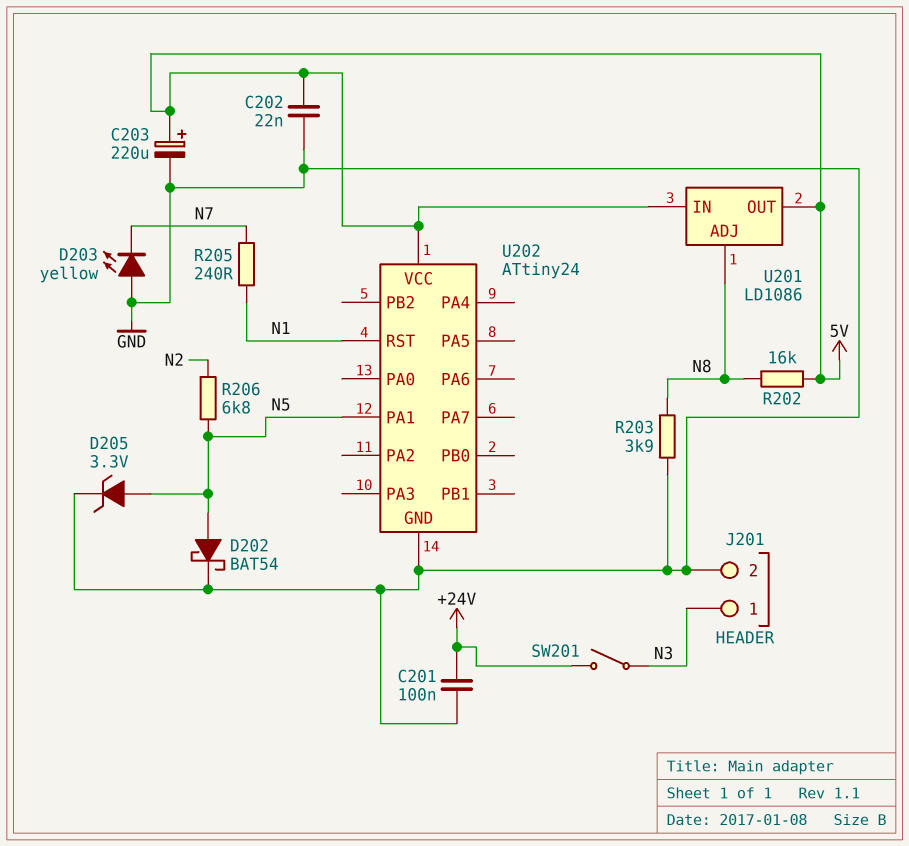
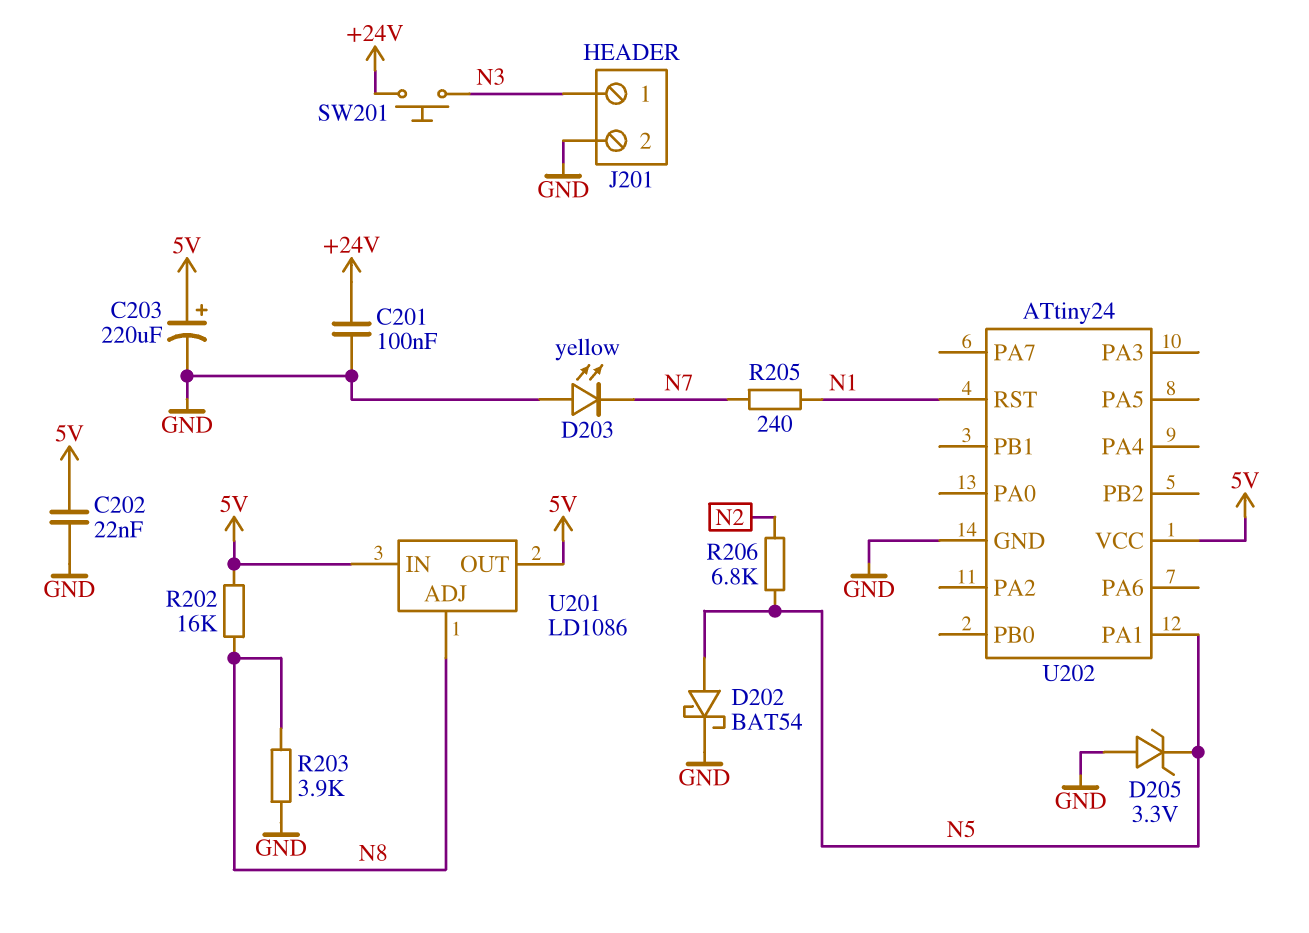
D205: zener 3.3V (A N5, K GND) -> zener 3.3V (A GND, K N5)
SW201: switch (+24V, N3) -> button (+24V, N3)

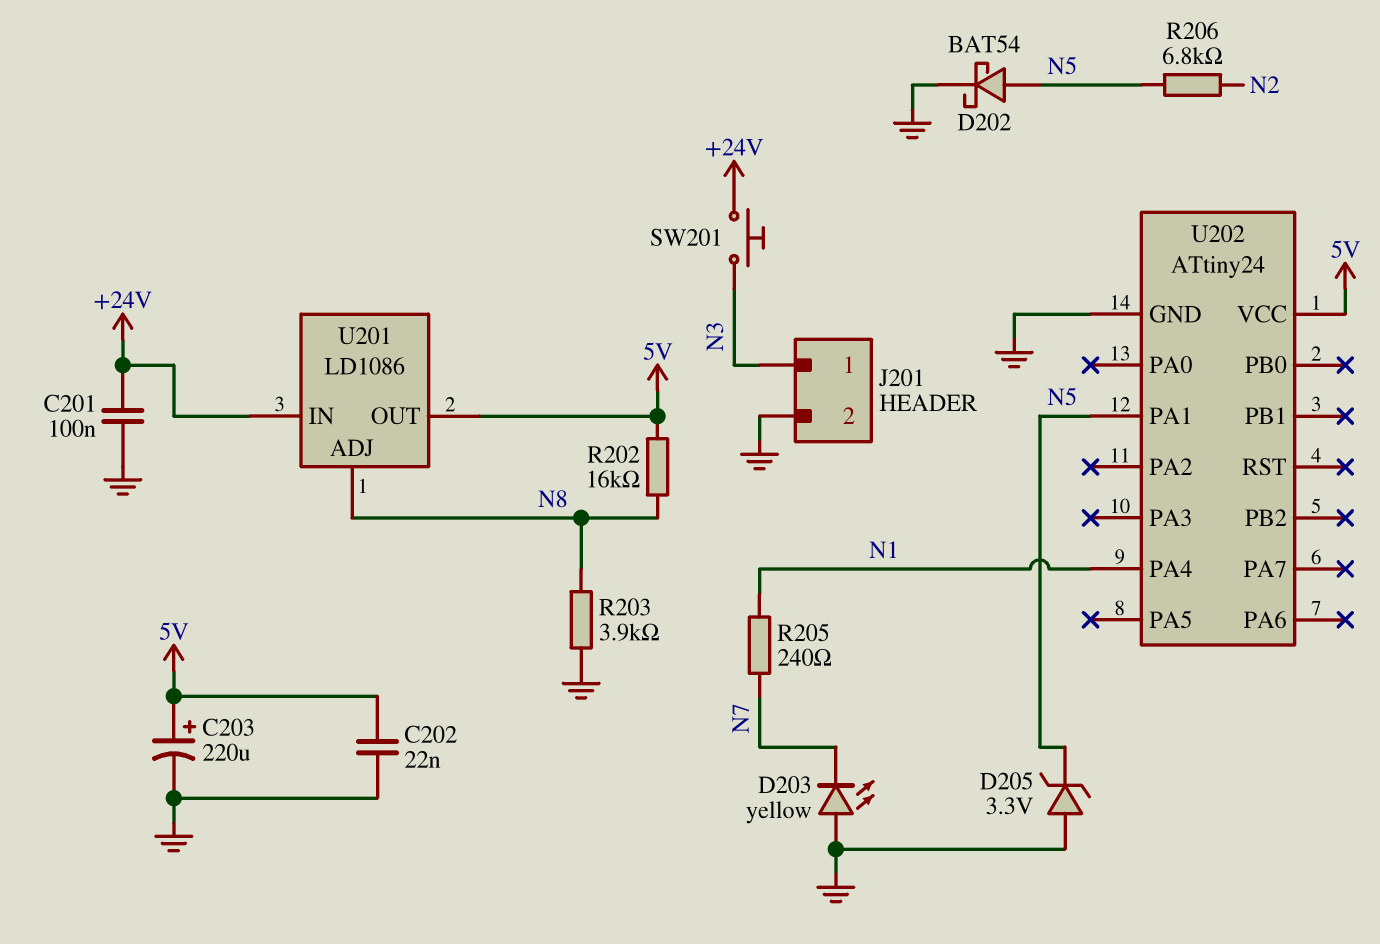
U201 pin IN: 5V -> +24V
U202 pin PA4: none -> N1
U202 pin RST: N1 -> none

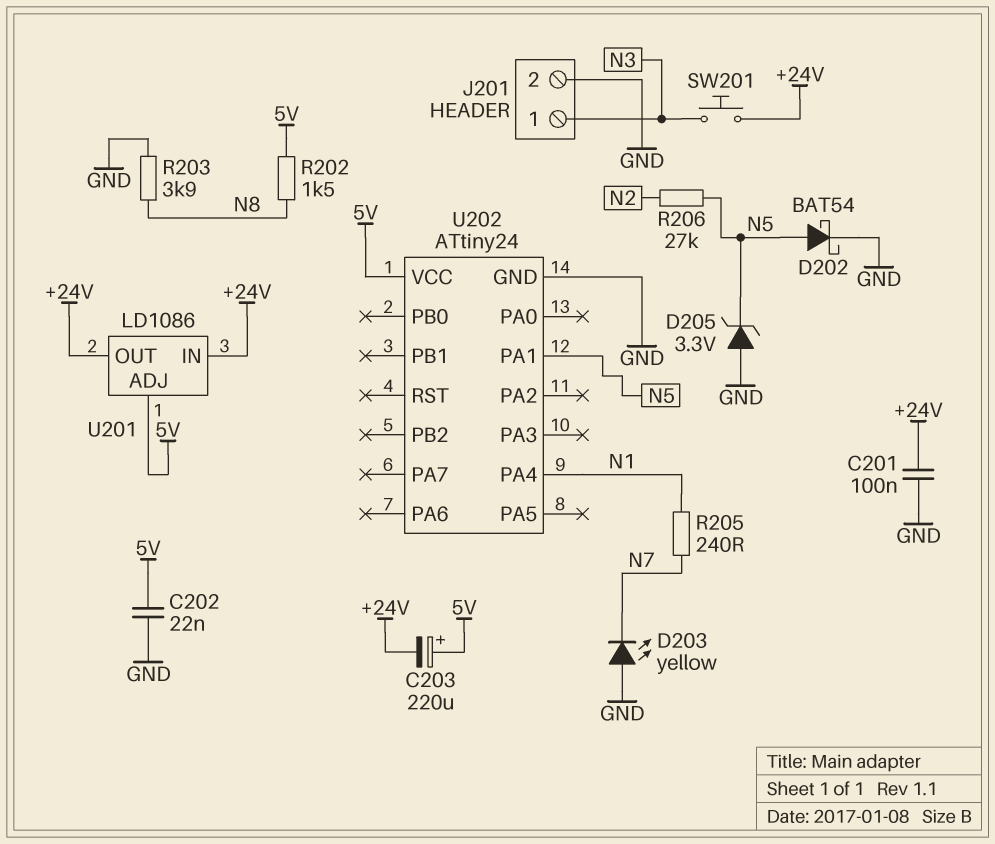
C203: 220uF (plus 5V, minus GND) -> 220uF (plus 5V, minus +24V)
R202: 16k (5V, N8) -> 1.5k (5V, N8)
R206: 6.8k (N2, N5) -> 27k (N2, N5)
U201 pin ADJ: N8 -> 5V
U201 pin OUT: 5V -> +24V

